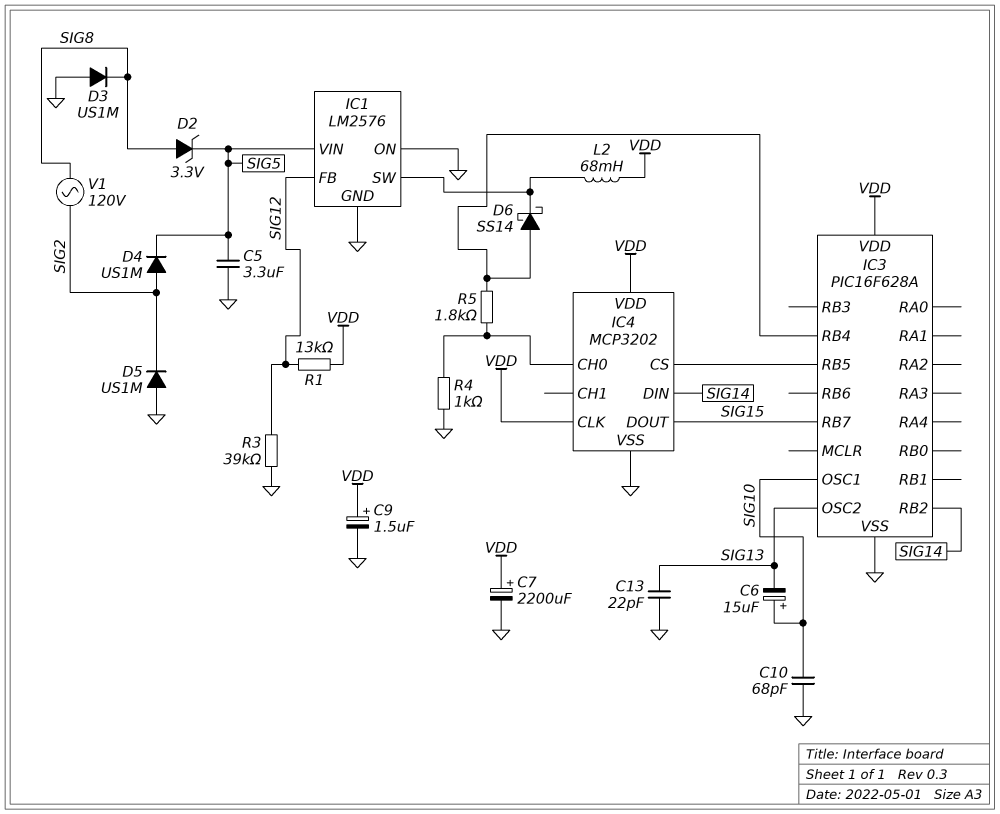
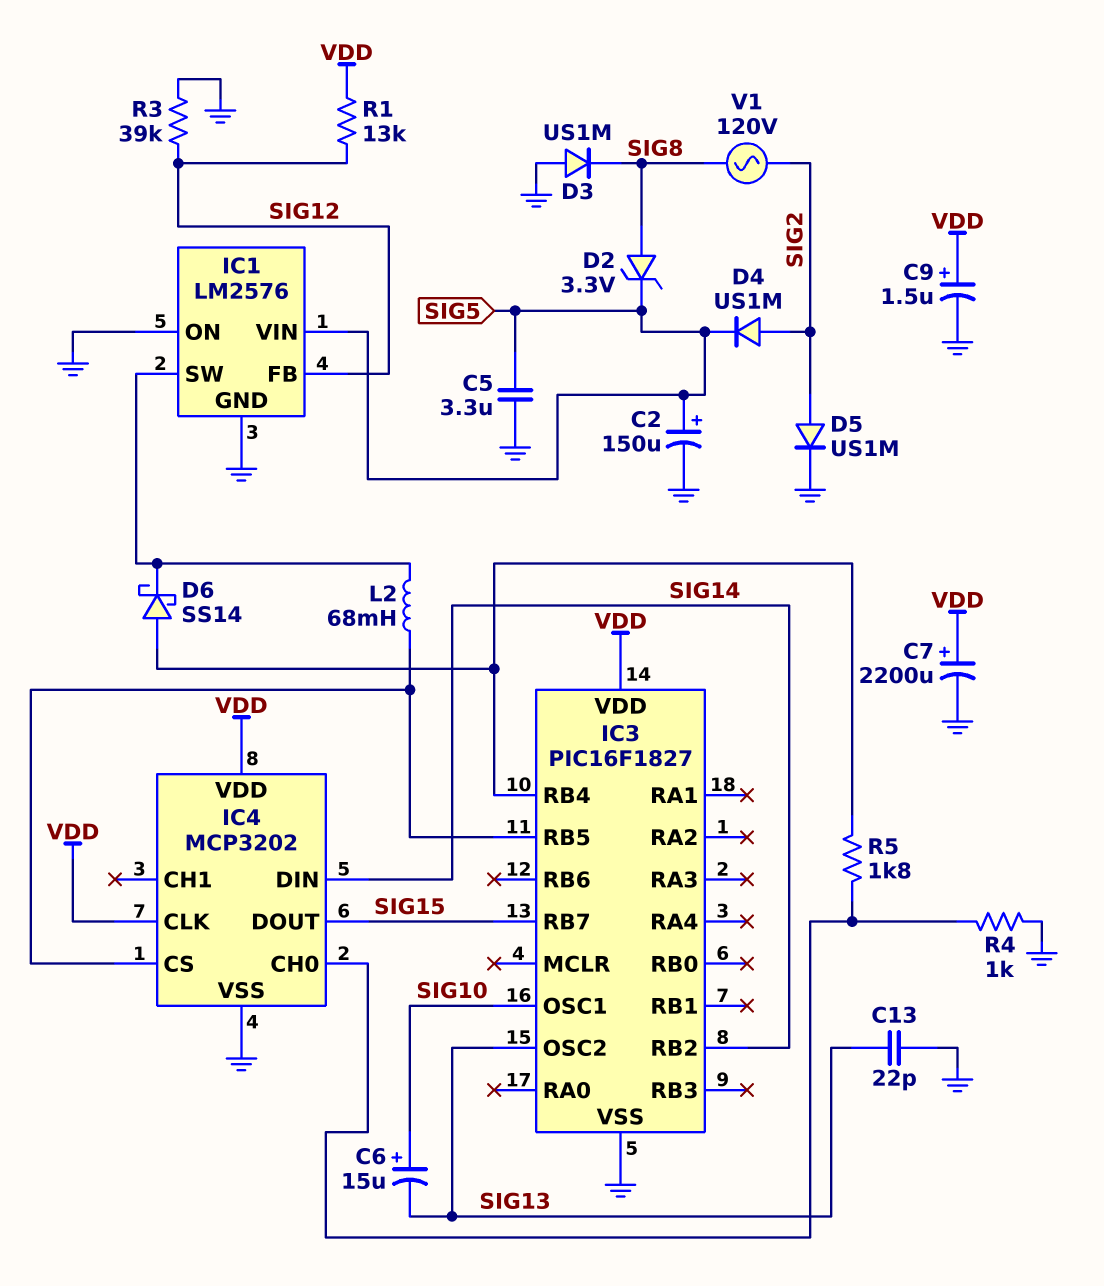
C2: none -> 150uF (plus SIG5, minus GND)
C10: 68pF (GND, SIG10) -> none
D5: diode US1M (A GND, K SIG2) -> diode US1M (A SIG2, K GND)
IC3: PIC16F628A -> PIC16F1827
L2: 68mH (IC1/SW, VDD) -> 68mH (IC1/SW, IC3/RB5)

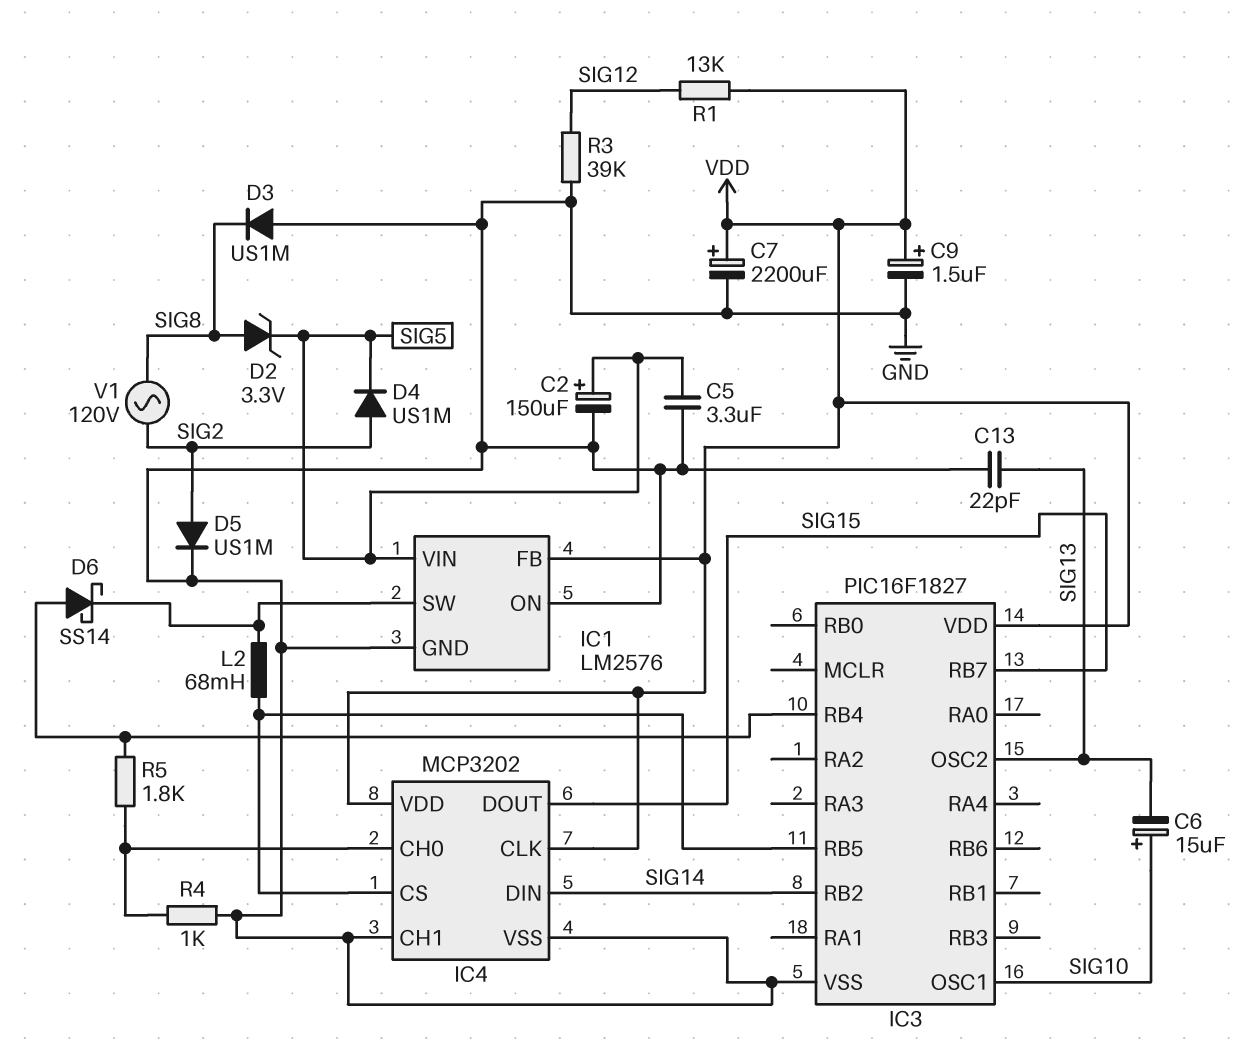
IC1 pin FB: SIG12 -> VDD
IC4 pin CH1: none -> GND

